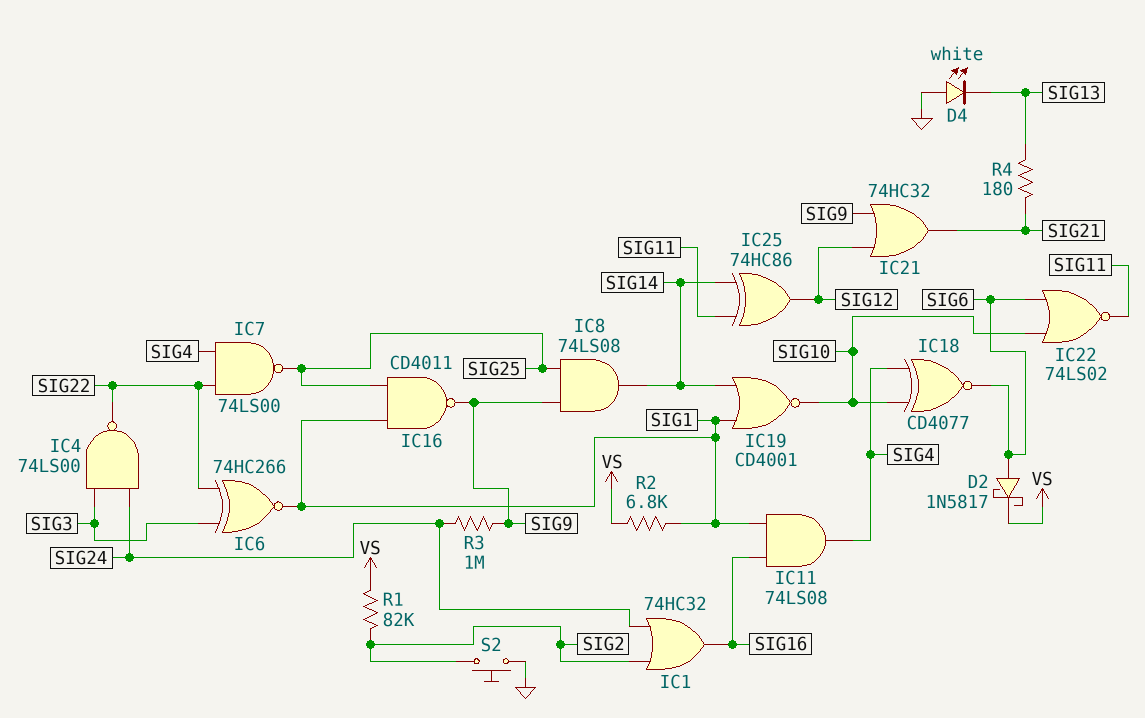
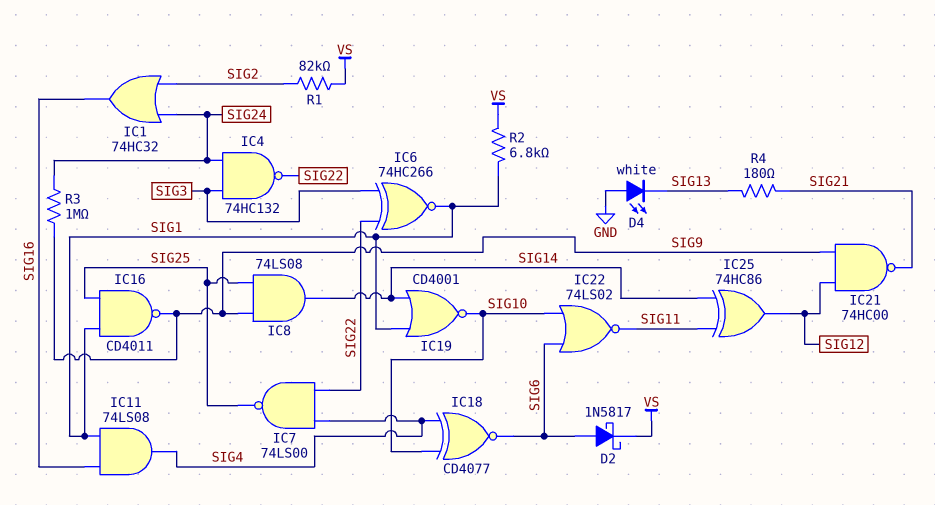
IC4: NAND 74LS00 (in SIG3, in SIG24, out SIG22) -> NAND 74HC132 (in SIG3, in SIG24, out SIG22)
IC21: OR 74HC32 (in SIG9, in SIG12, out SIG21) -> NAND 74HC00 (in SIG9, in SIG12, out SIG21)
S2: button (GND, SIG2) -> none

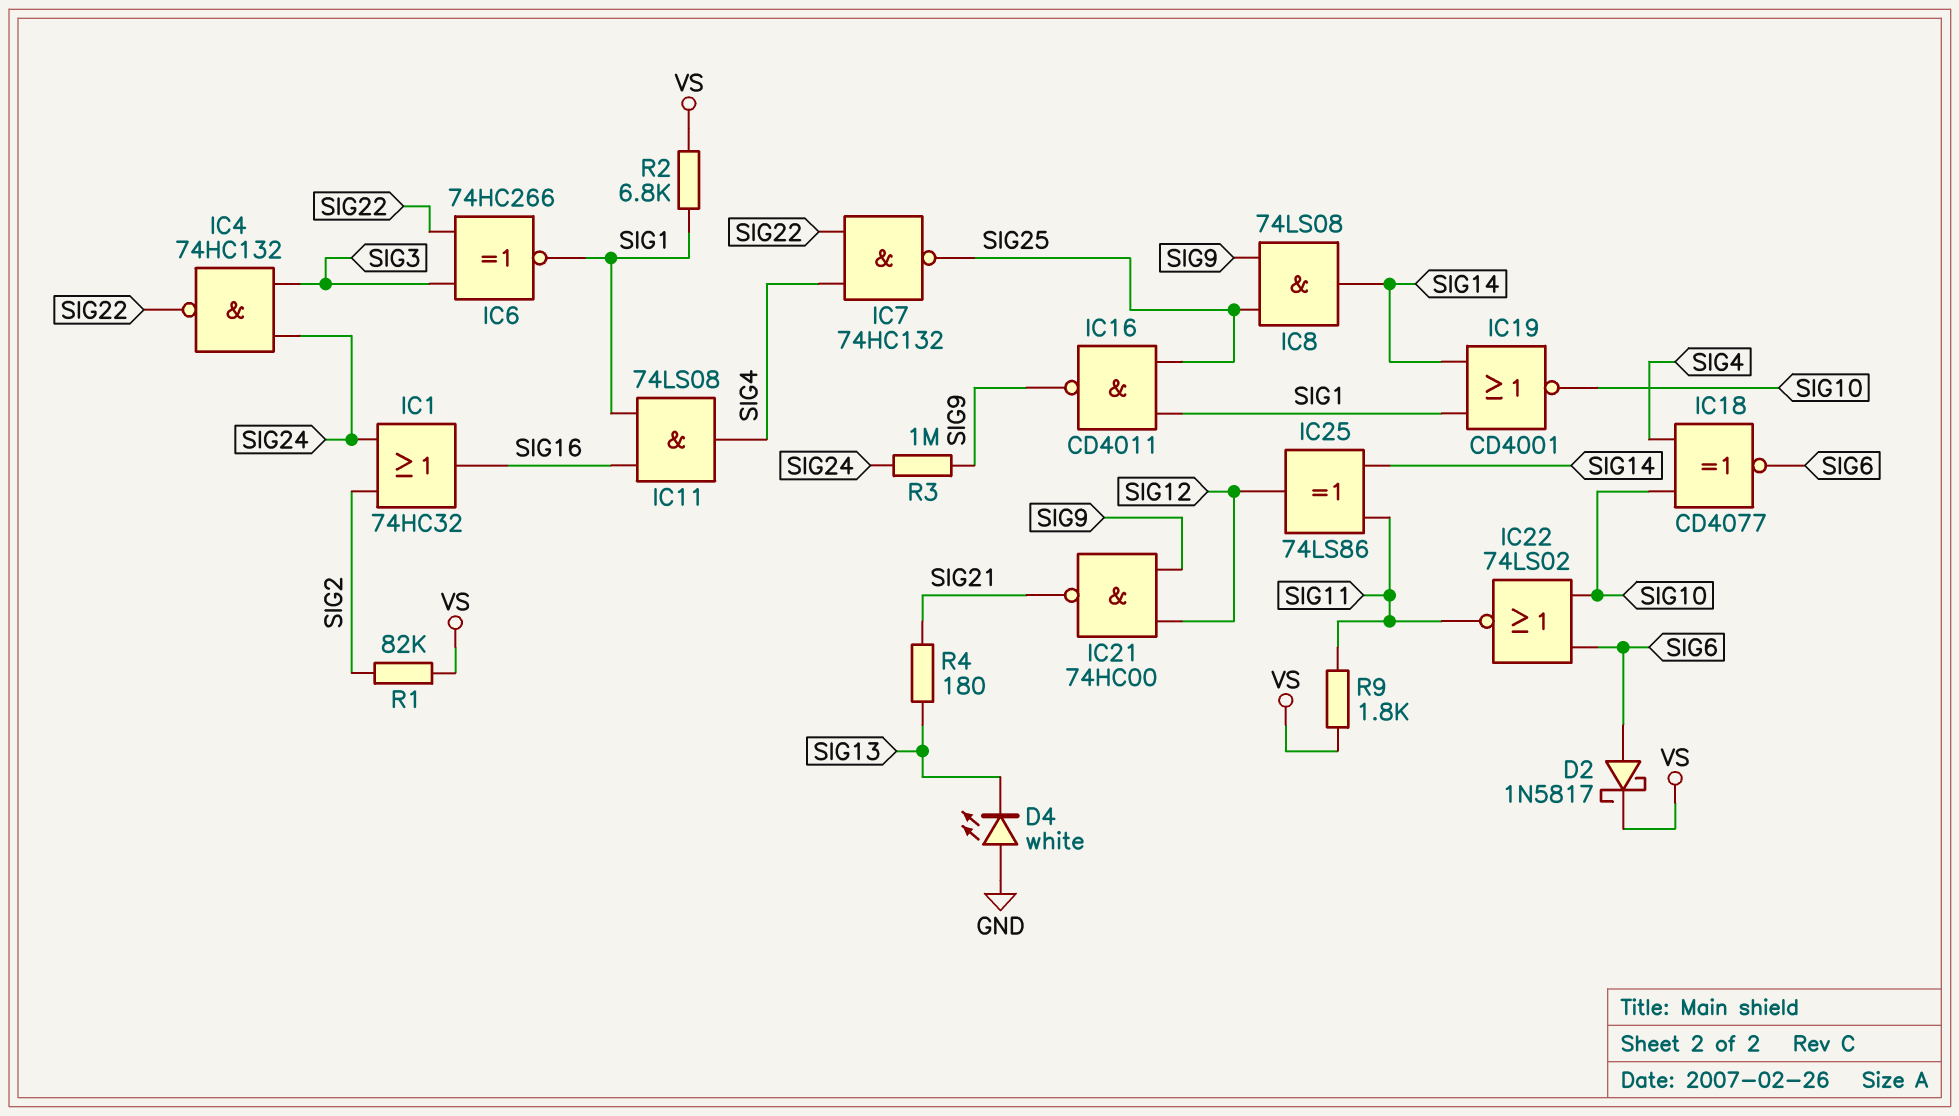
IC7: NAND 74LS00 (in SIG4, in SIG22, out SIG25) -> NAND 74HC132 (in SIG4, in SIG22, out SIG25)
IC25: XOR 74HC86 (in SIG11, in SIG14, out SIG12) -> XOR 74LS86 (in SIG11, in SIG14, out SIG12)
R9: none -> 1.8k (SIG11, VS)

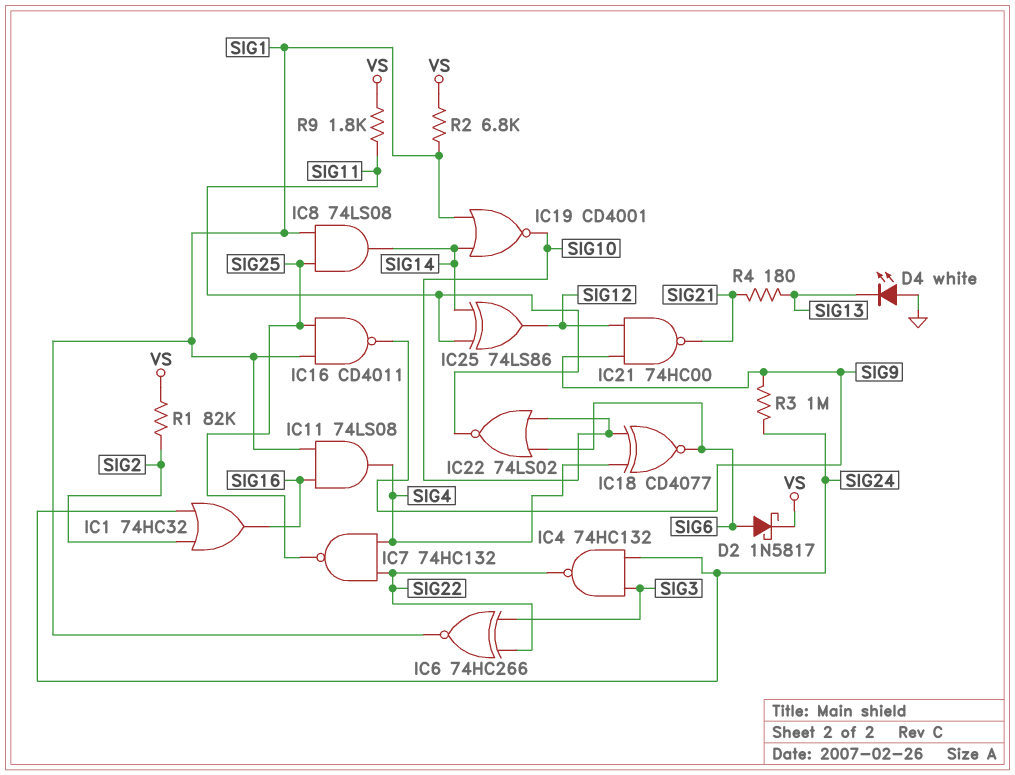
IC8: AND 74LS08 (in SIG9, in SIG25, out SIG14) -> AND 74LS08 (in SIG1, in SIG25, out SIG14)

